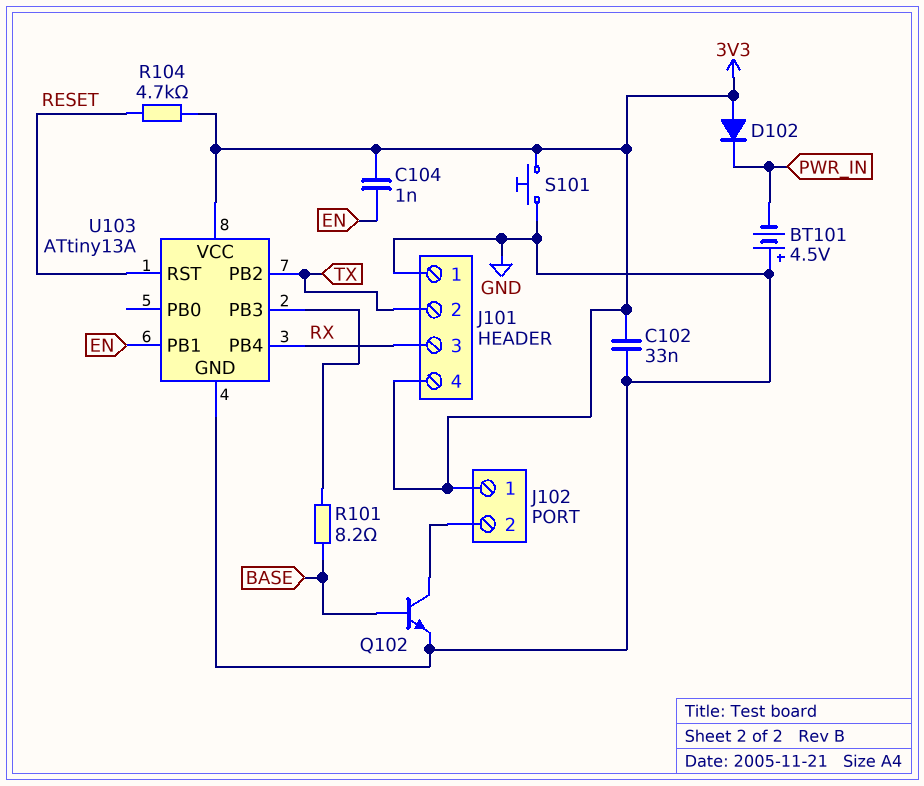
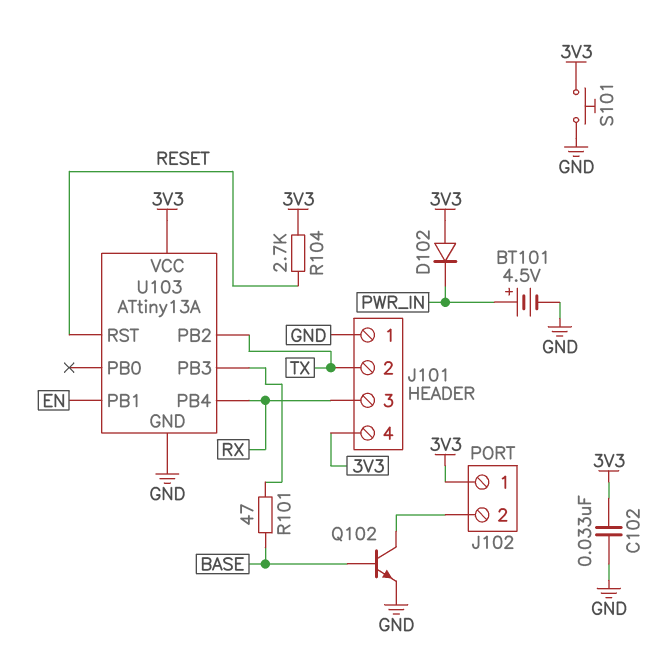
BT101: 4.5V (plus GND, minus PWR_IN) -> 4.5V (plus PWR_IN, minus GND)
C104: 1nF (3V3, EN) -> none
R101: 8.2 (BASE, U103/PB3) -> 47 (BASE, U103/PB3)
R104: 4.7k (3V3, RESET) -> 2.7k (3V3, RESET)

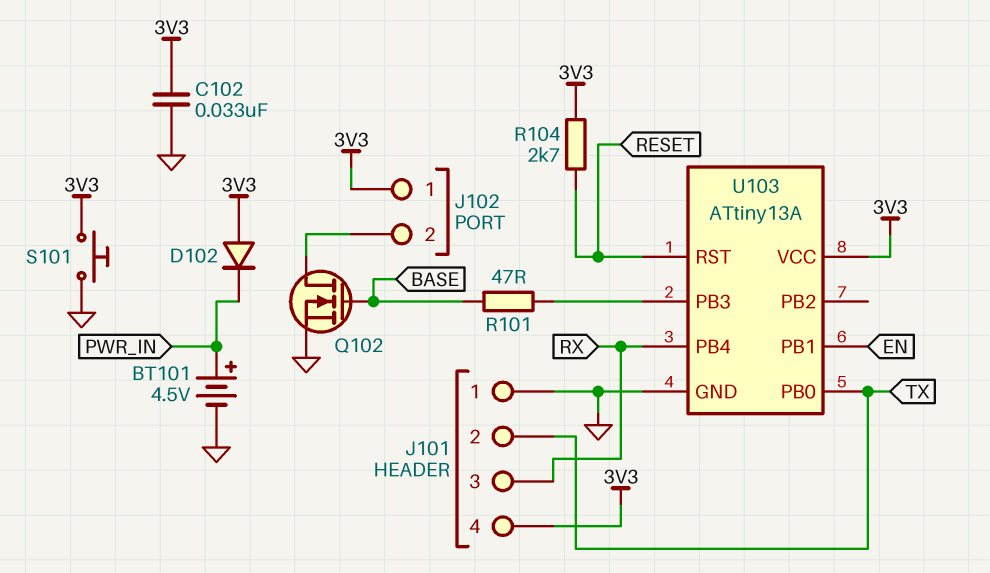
Q102: NPN (B BASE, C J102/2, E GND) -> NMOS (G BASE, D J102/2, S GND)
U103 pin PB0: none -> TX
U103 pin PB2: TX -> none

